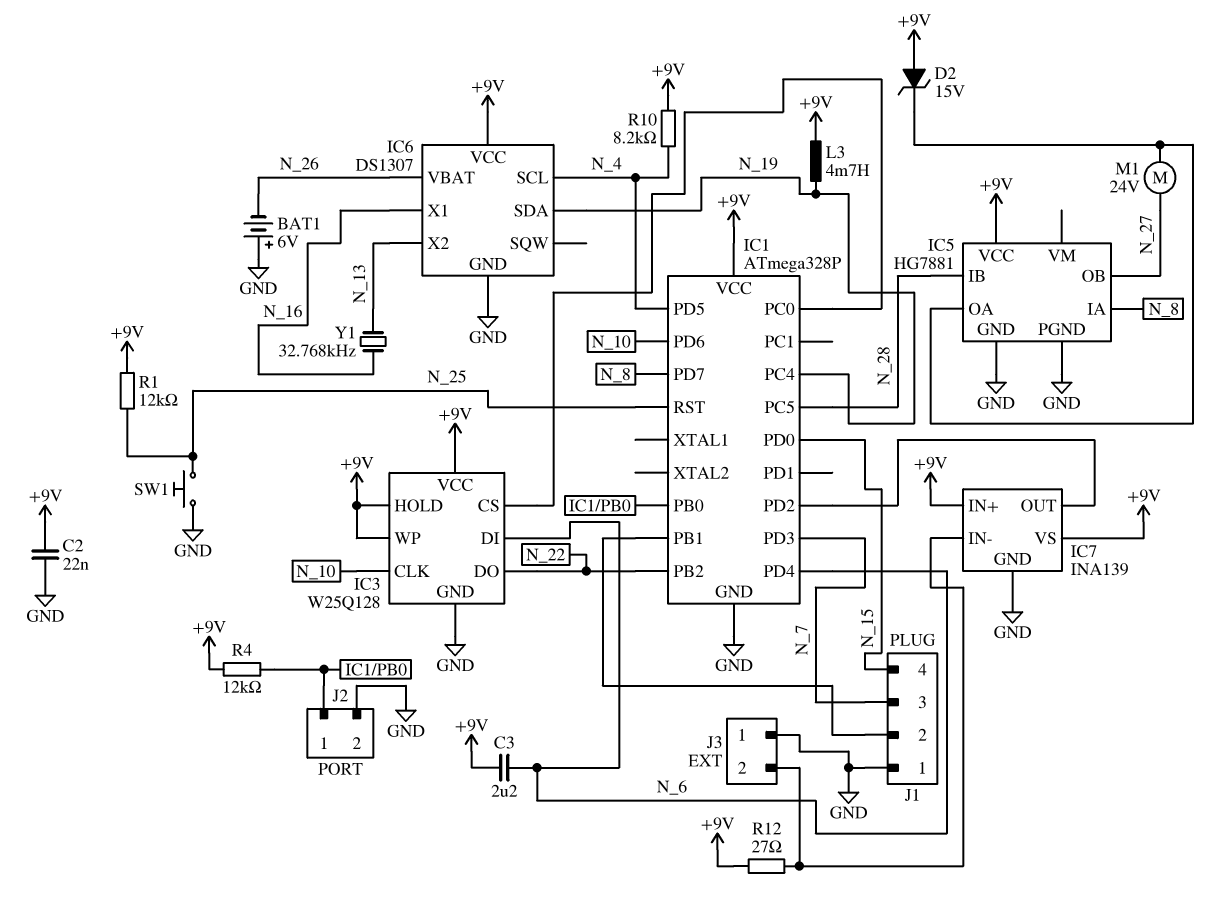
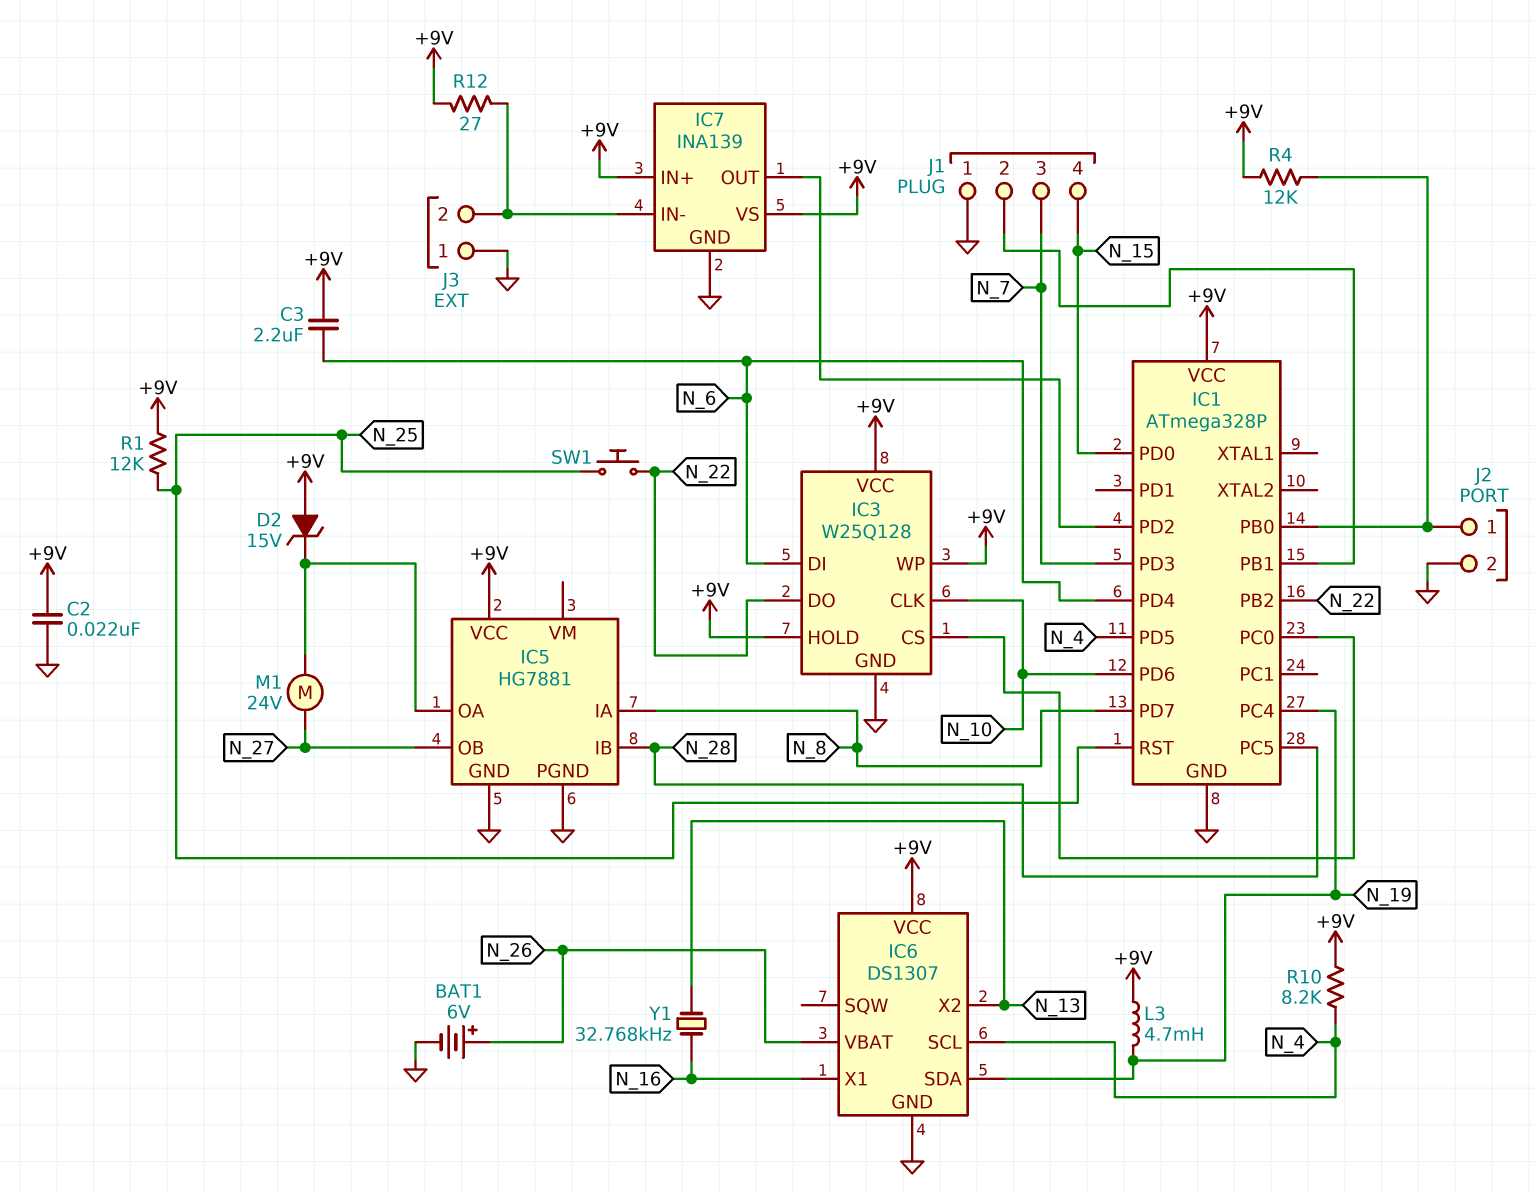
BAT1: 6V (plus GND, minus N_26) -> 6V (plus N_26, minus GND)
SW1: button (GND, N_25) -> button (N_22, N_25)

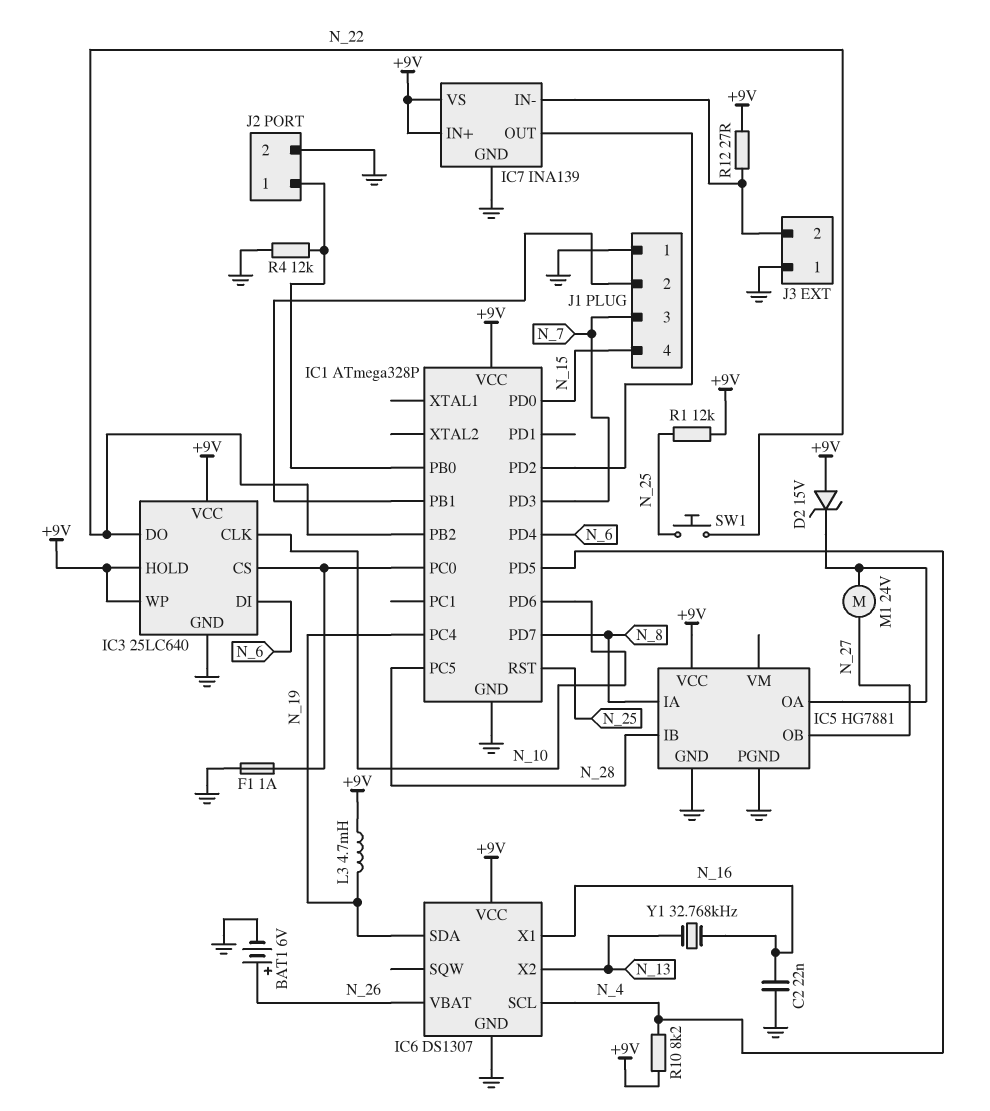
C2: 22nF (+9V, GND) -> 22nF (GND, N_16)
C3: 2.2uF (+9V, N_6) -> none
F1: none -> 1A (GND, IC1/PC0)
IC3: W25Q128 -> 25LC640
R4: 12k (+9V, IC1/PB0) -> 12k (GND, IC1/PB0)

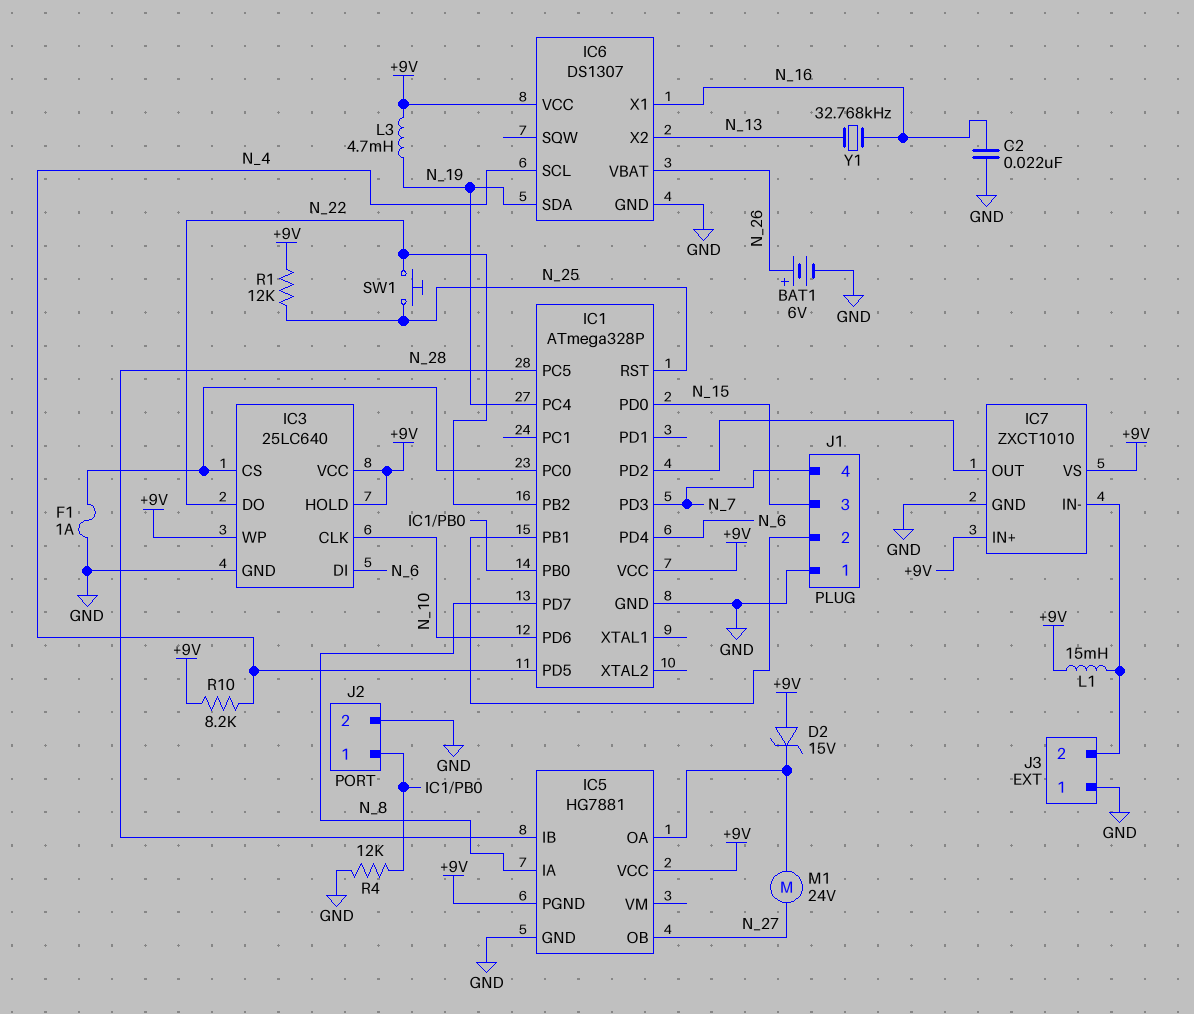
IC5 pin PGND: GND -> +9V
IC7: INA139 -> ZXCT1010
J1 pin 3: N_7 -> N_15
J1 pin 4: N_15 -> N_7
L1: none -> 15mH (+9V, IC7/IN-)
R12: 27 (+9V, IC7/IN-) -> none

